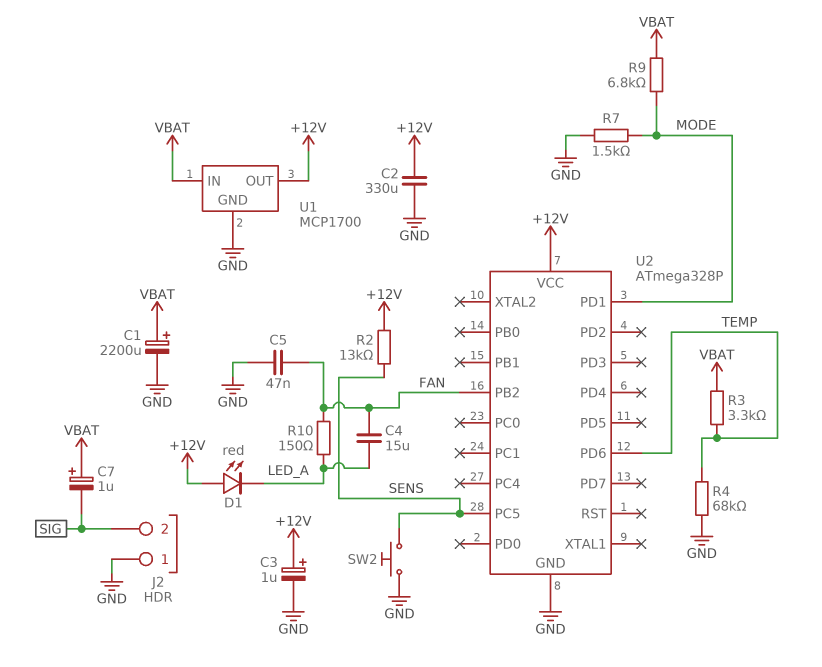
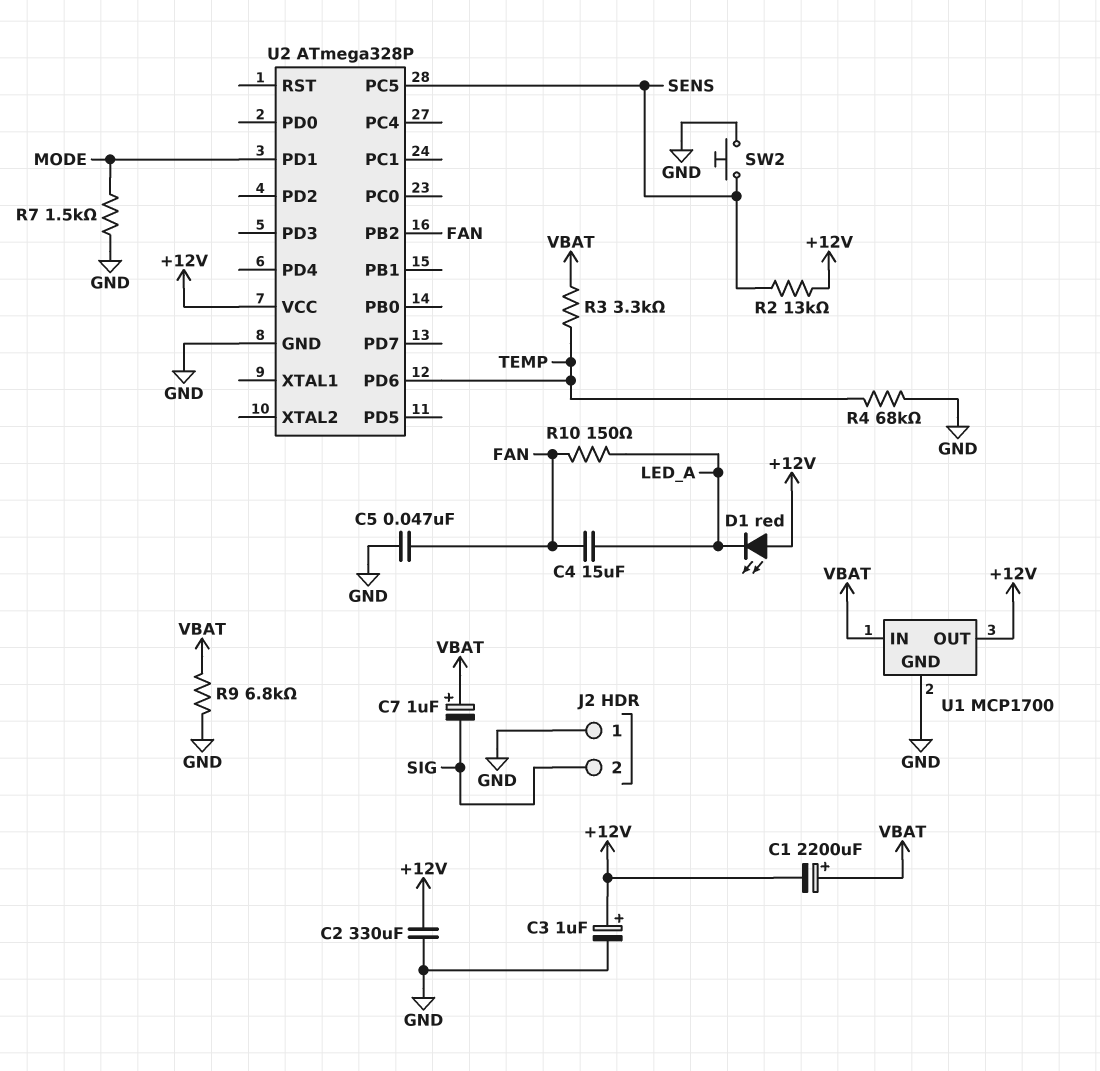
C1: 2200uF (plus VBAT, minus GND) -> 2200uF (plus VBAT, minus +12V)
R9: 6.8k (MODE, VBAT) -> 6.8k (GND, VBAT)

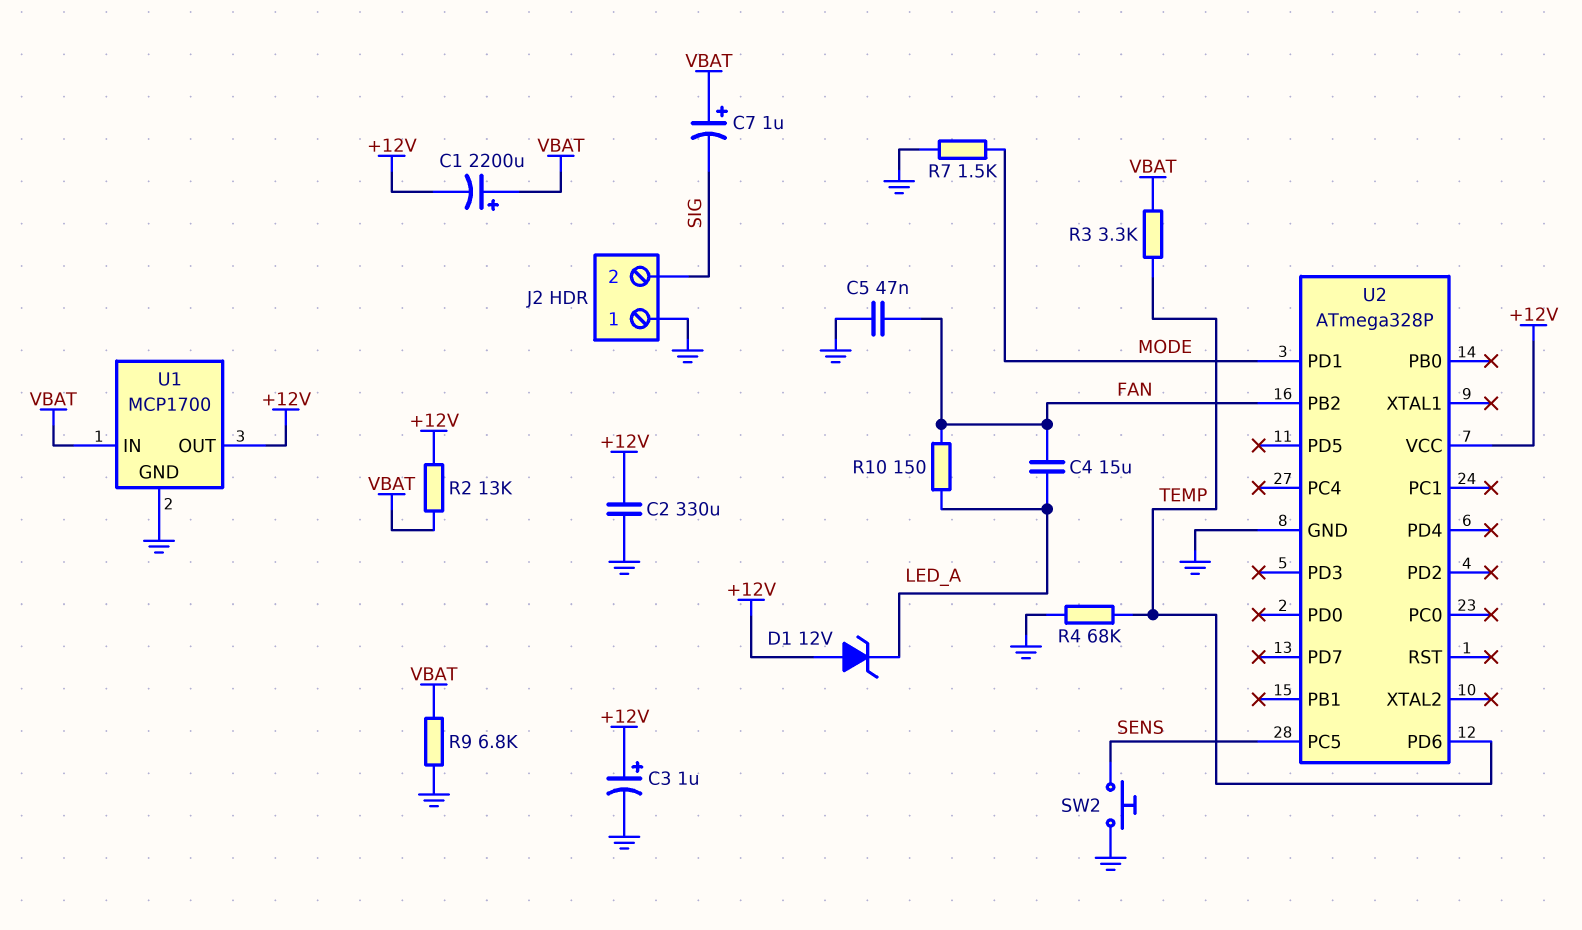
D1: LED red (A +12V, K LED_A) -> zener 12V (A +12V, K LED_A)
R2: 13k (+12V, SENS) -> 13k (+12V, VBAT)

